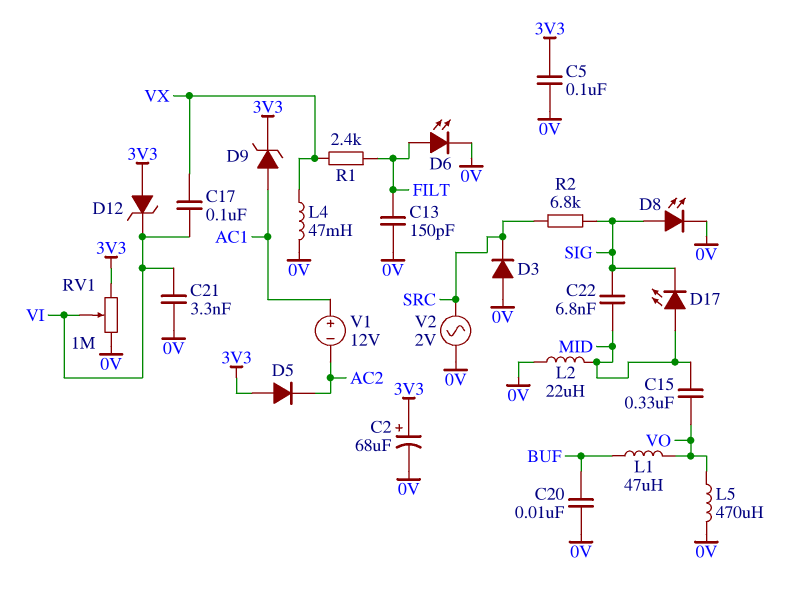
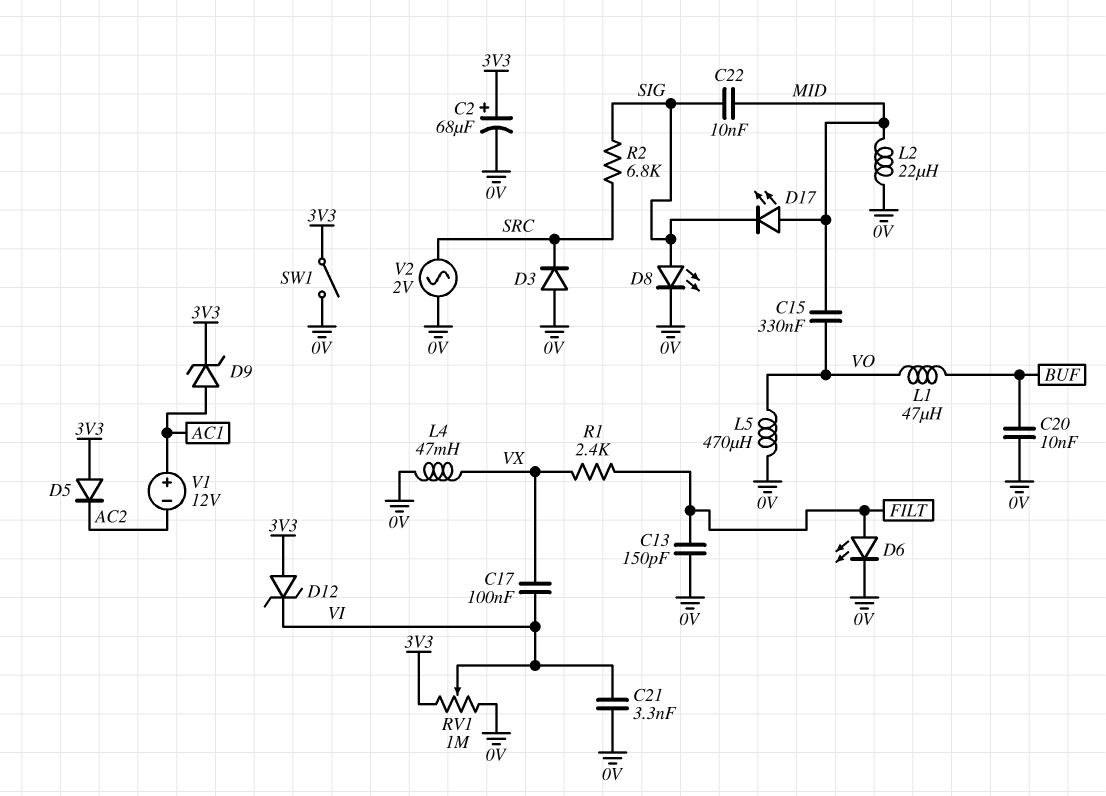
C5: 100nF (0V, 3V3) -> none
C22: 6.8nF (MID, SIG) -> 10nF (MID, SIG)
SW1: none -> switch (0V, 3V3)

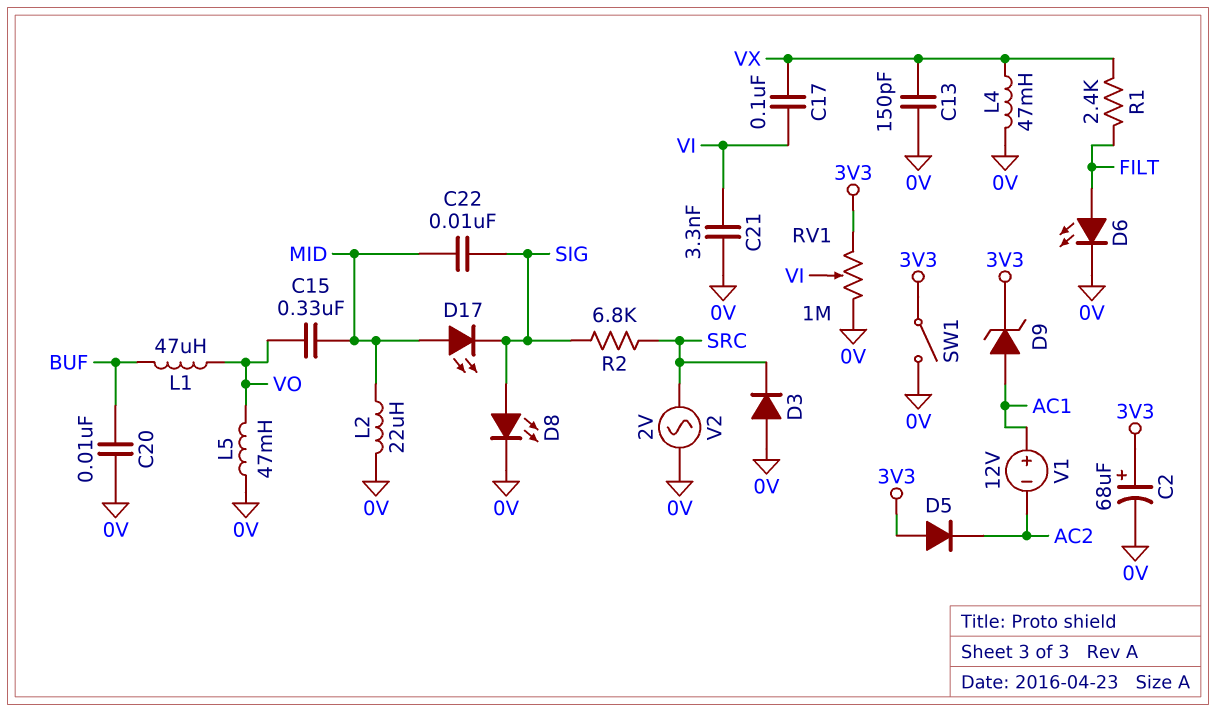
C13: 150pF (0V, FILT) -> 150pF (0V, VX)
D12: zener (A 3V3, K VI) -> none
L5: 470uH (0V, VO) -> 47mH (0V, VO)

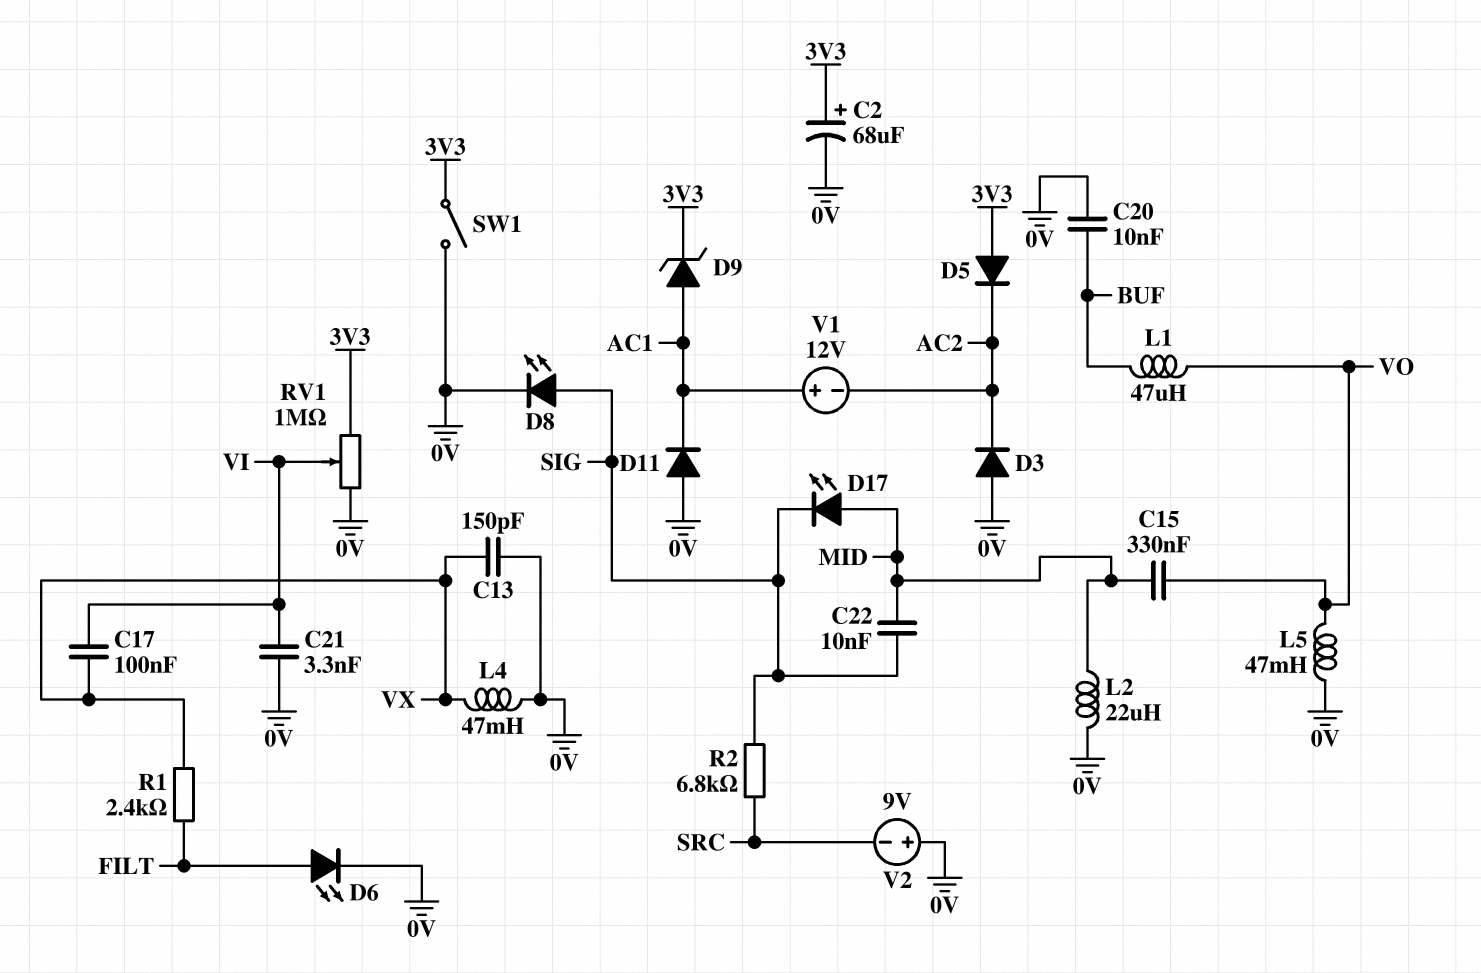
D3: diode (A 0V, K SRC) -> diode (A 0V, K AC2)
D11: none -> diode (A 0V, K AC1)
V2: AC 2V (0V, SRC) -> 9V (plus 0V, minus SRC)

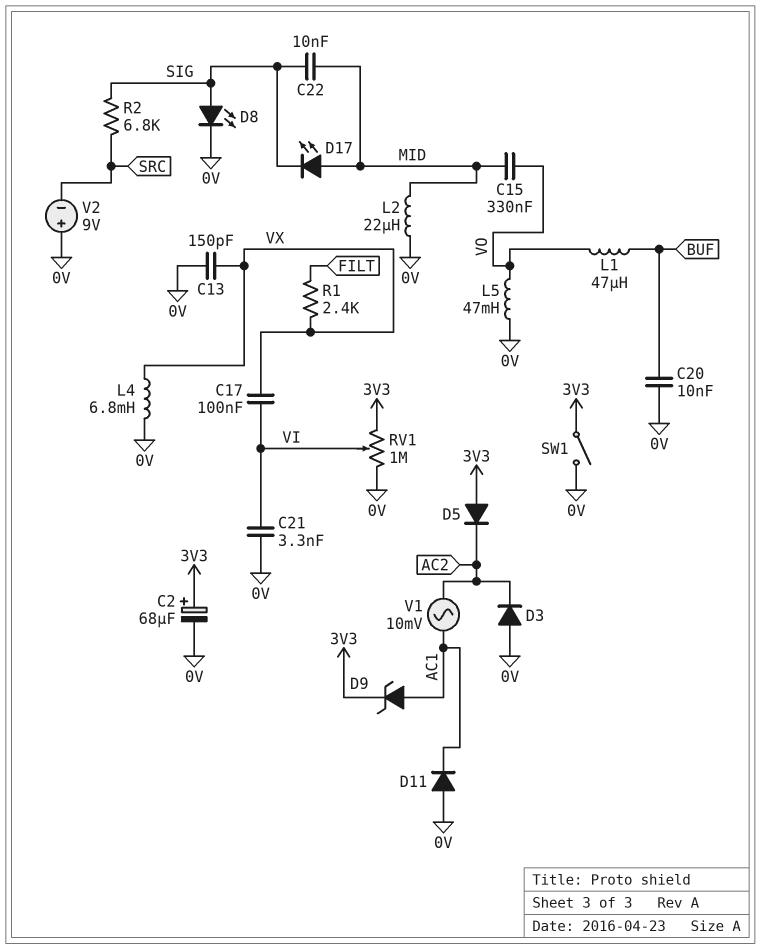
D6: LED (A FILT, K 0V) -> none
L4: 47mH (0V, VX) -> 6.8mH (0V, VX)
V1: 12V (plus AC1, minus AC2) -> AC 10mV (AC1, AC2)

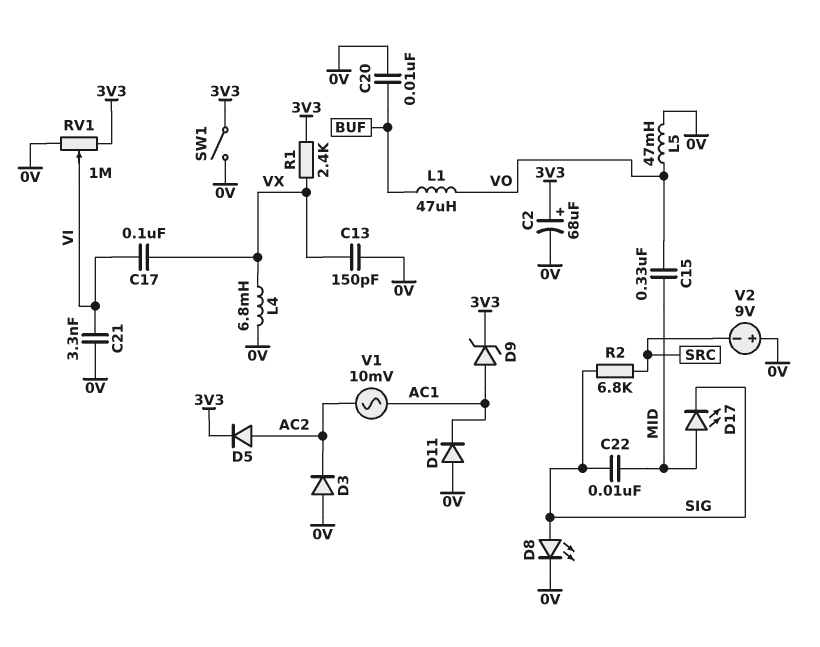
D5: diode (A 3V3, K AC2) -> diode (A AC2, K 3V3)
L2: 22uH (0V, MID) -> none
R1: 2.4k (FILT, VX) -> 2.4k (3V3, VX)

